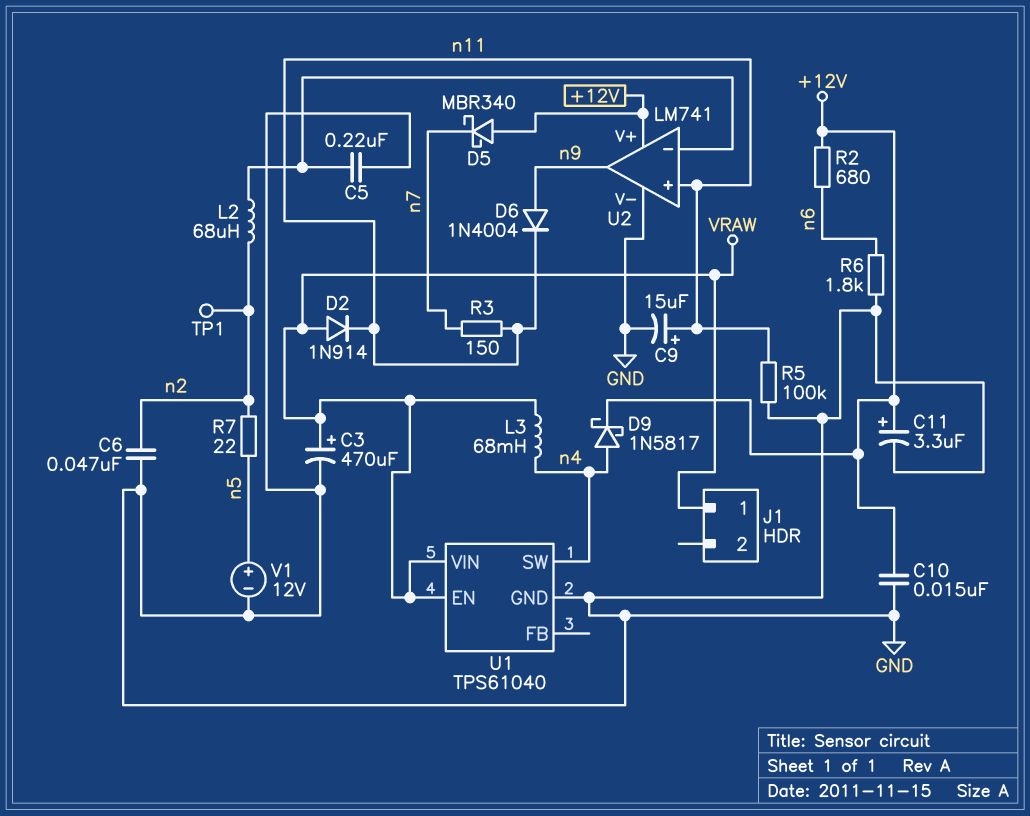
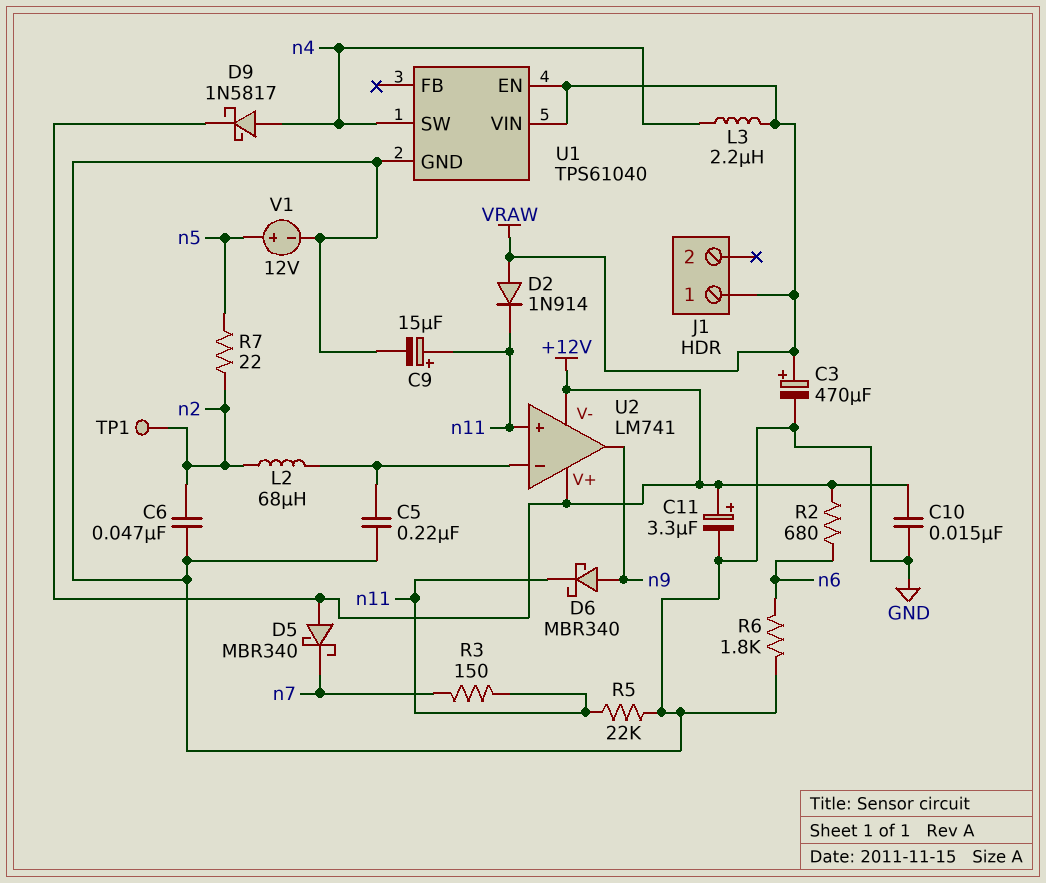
D6: diode 1N4004 (A n9, K n11) -> schottky MBR340 (A n9, K n11)
L3: 68mH (VRAW, n4) -> 2.2uH (VRAW, n4)
R5: 100k (GND, n11) -> 22k (GND, n11)
U2 pin V-: GND -> +12V

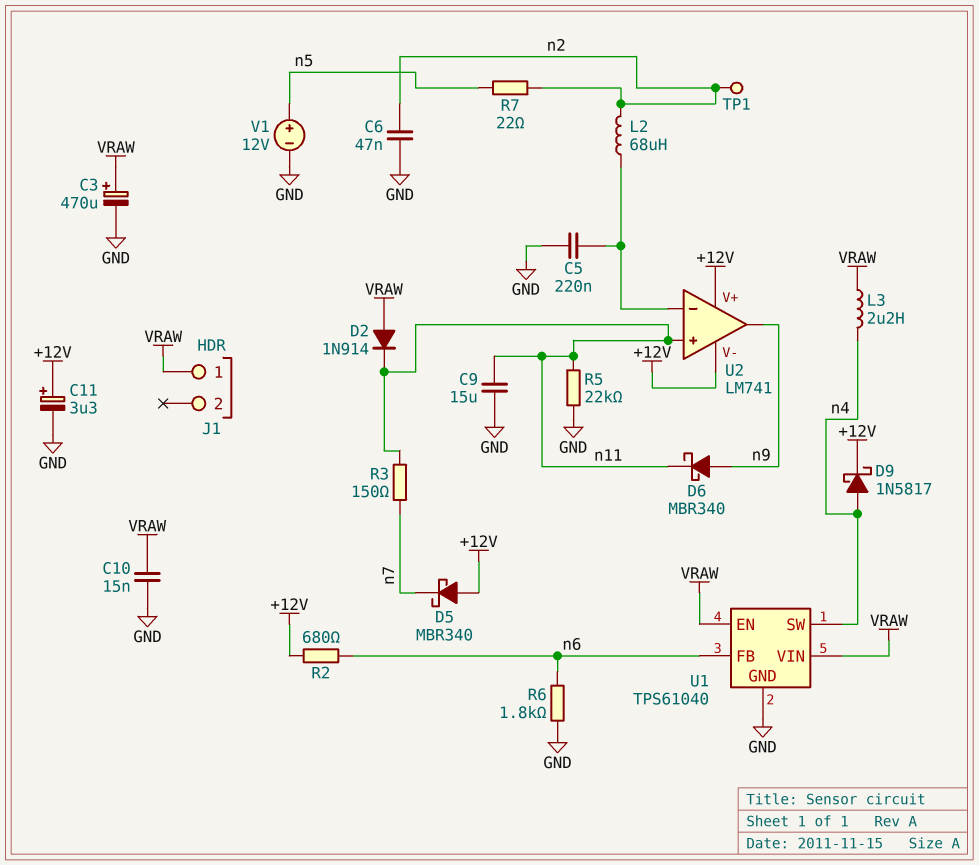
C9: 15uF (plus n11, minus GND) -> 15uF (GND, n11)
C10: 15nF (+12V, GND) -> 15nF (GND, VRAW)
U1 pin FB: none -> n6

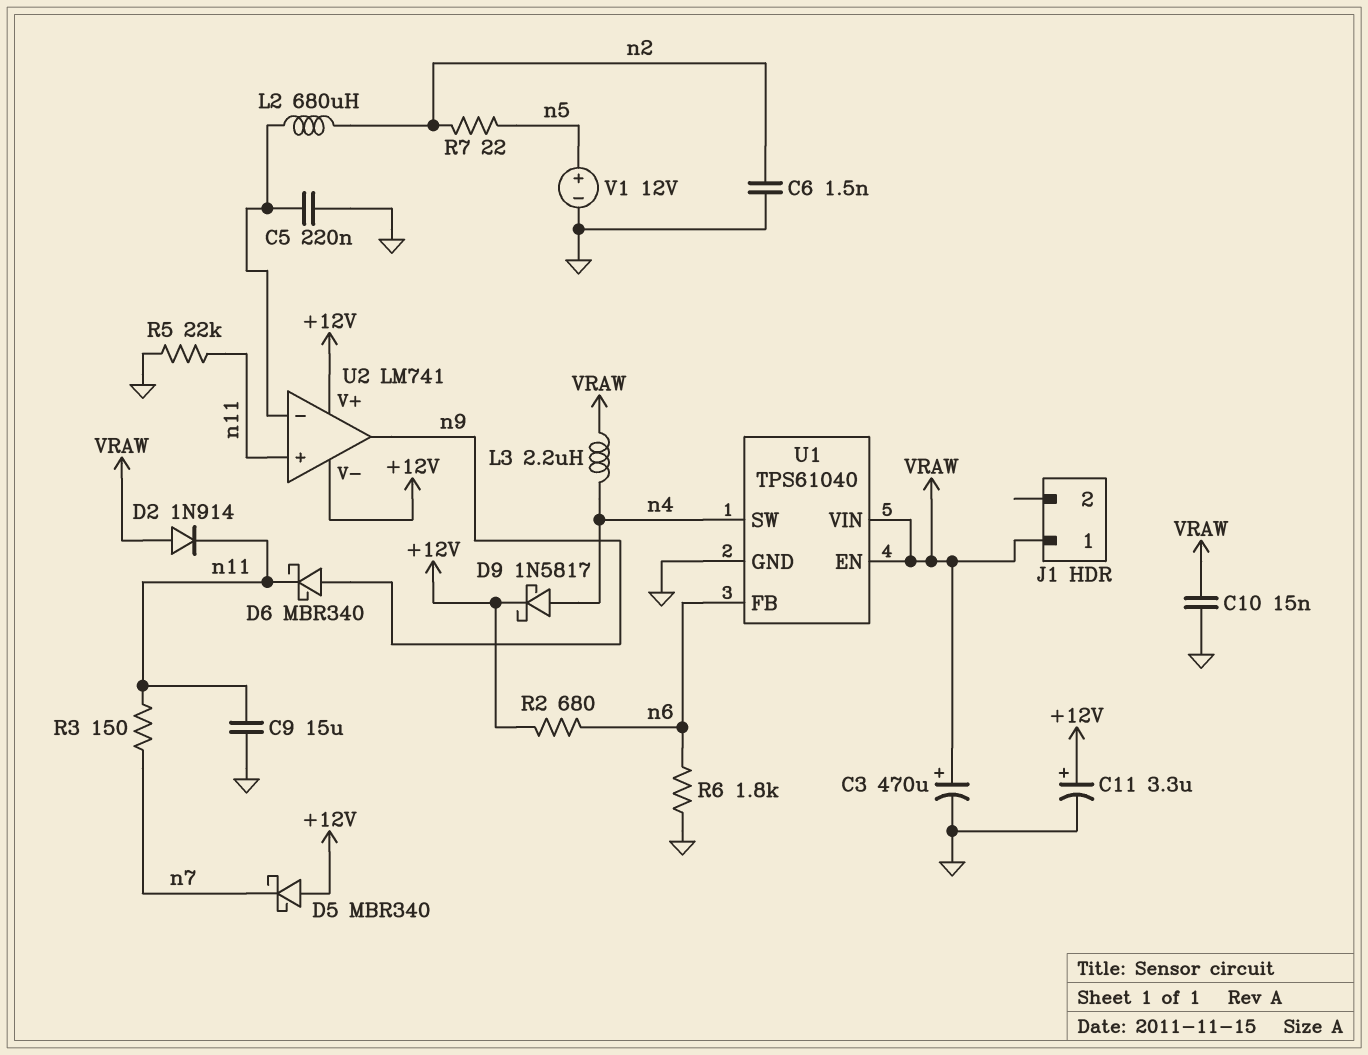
C6: 47nF (GND, n2) -> 1.5nF (GND, n2)
L2: 68uH (U2/in-, n2) -> 680uH (U2/in-, n2)
TP1: test point (n2) -> none

